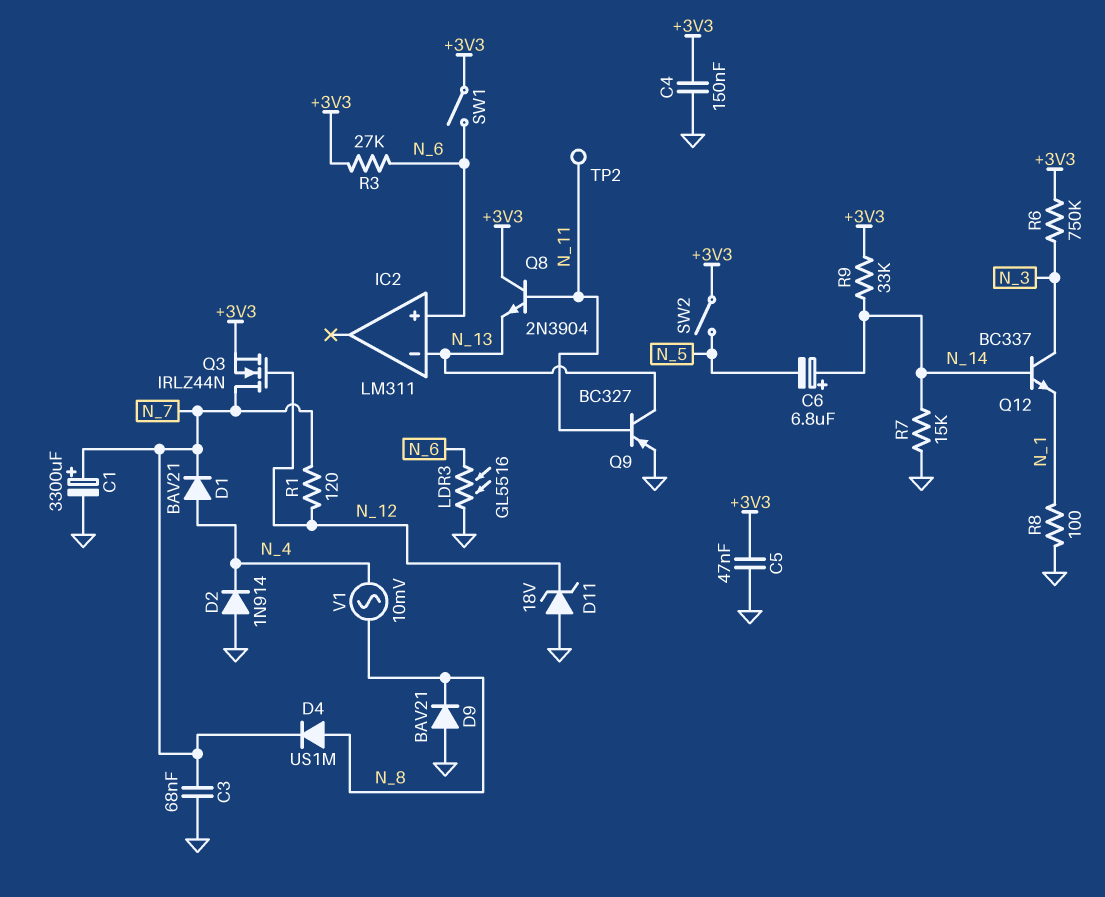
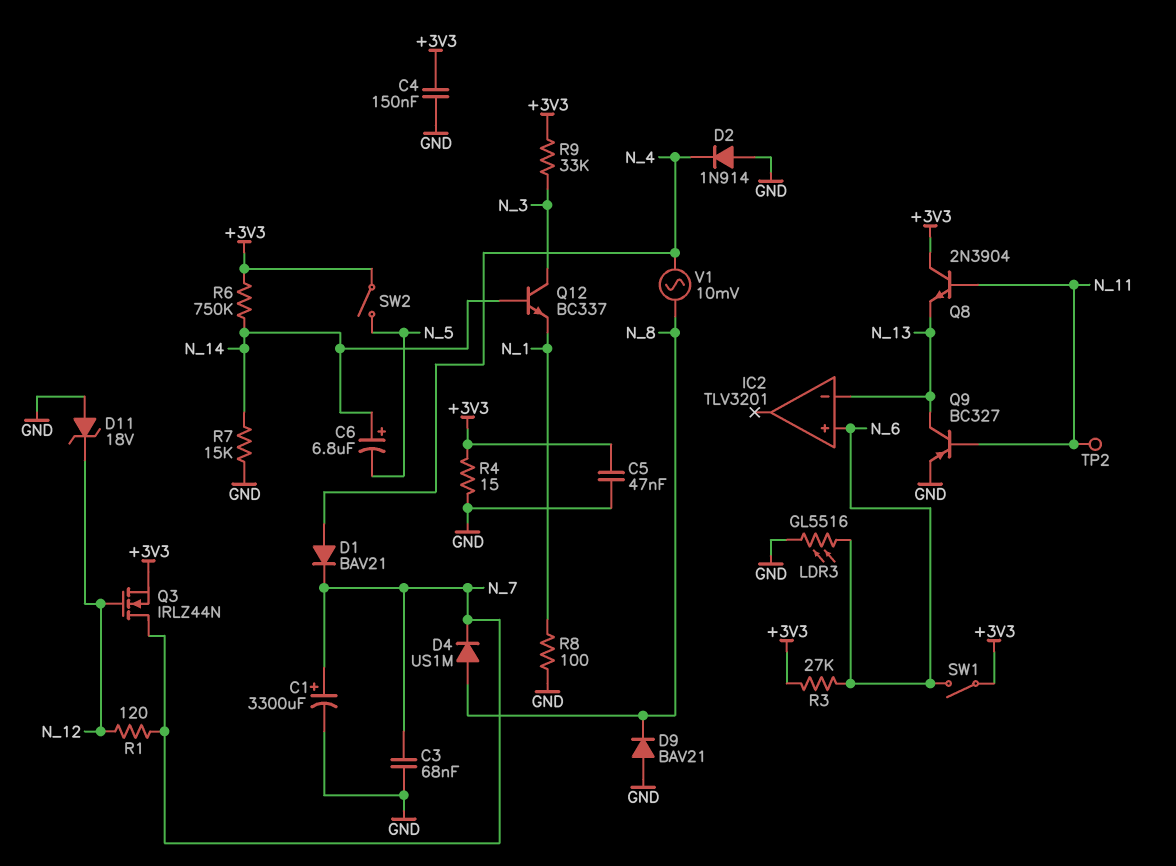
IC2: LM311 -> TLV3201
R4: none -> 15 (+3V3, GND)
R6: 750k (+3V3, N_3) -> 750k (+3V3, N_14)
R9: 33k (+3V3, N_14) -> 33k (+3V3, N_3)

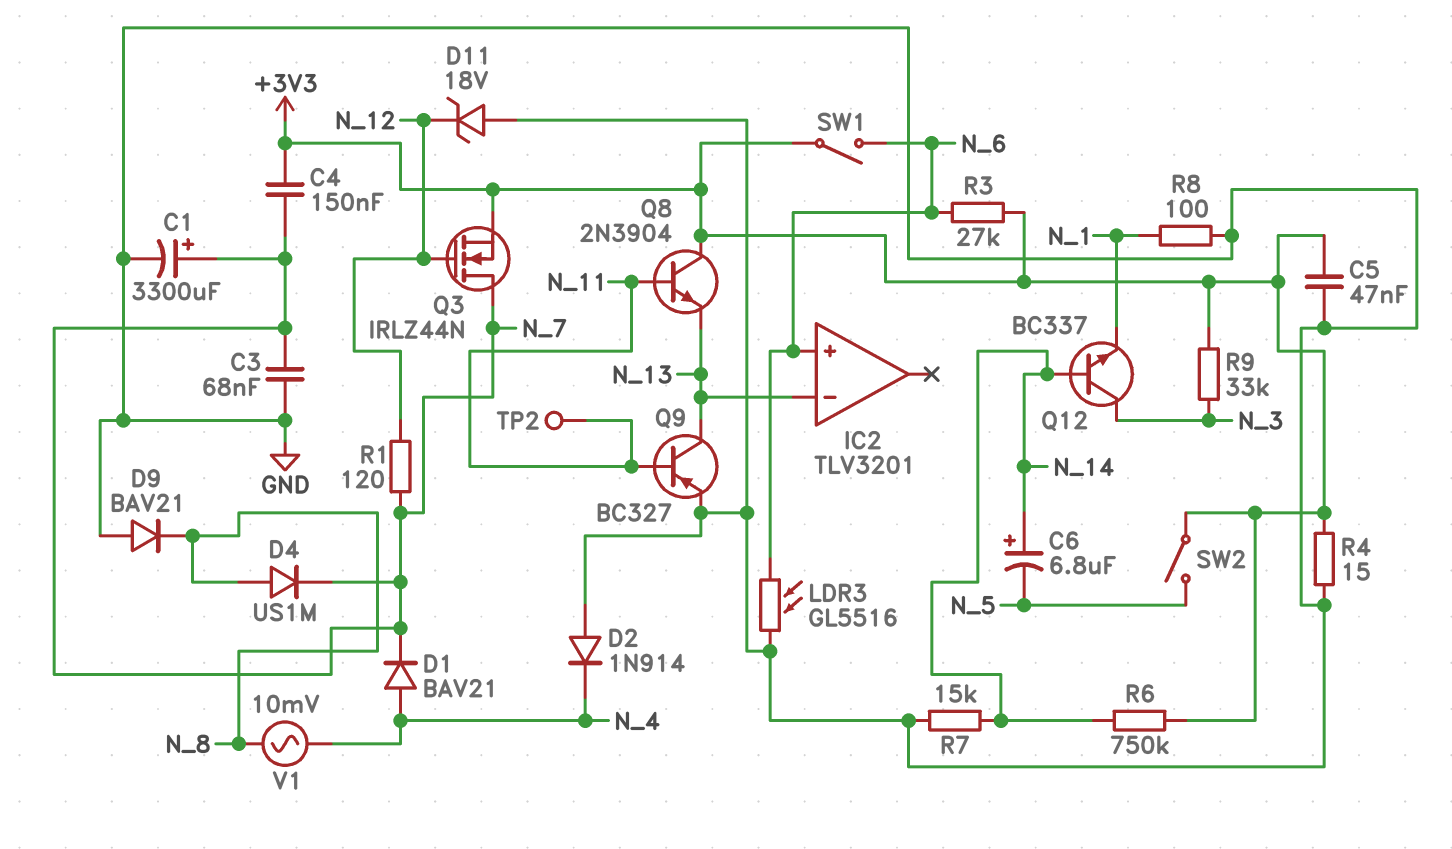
C4: 150nF (+3V3, GND) -> 150nF (+3V3, N_7)

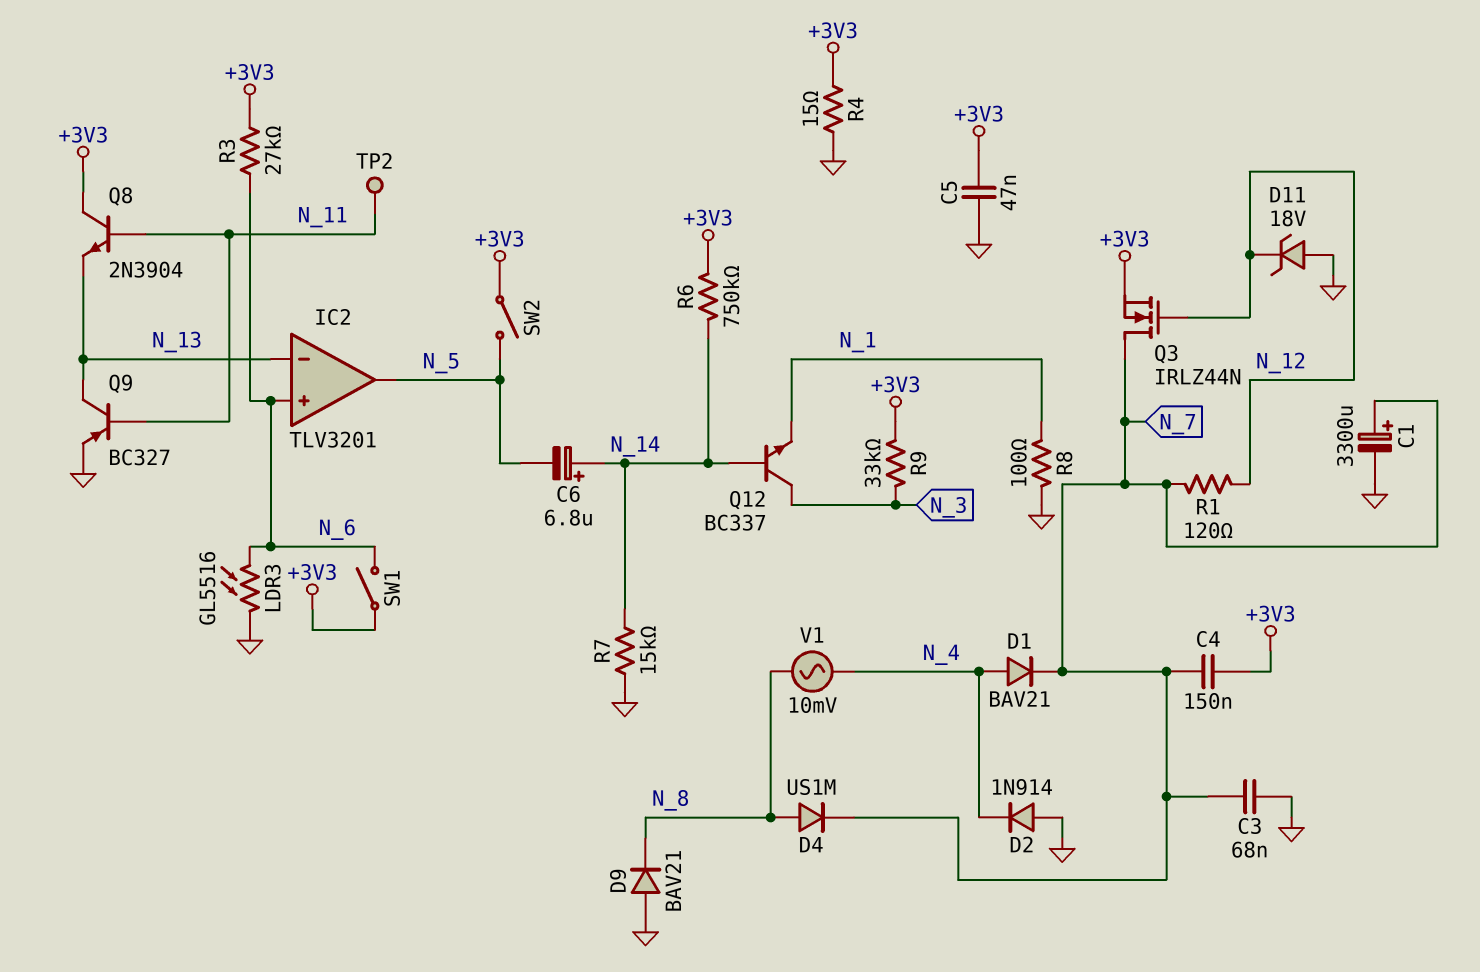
IC2 pin out: none -> N_5

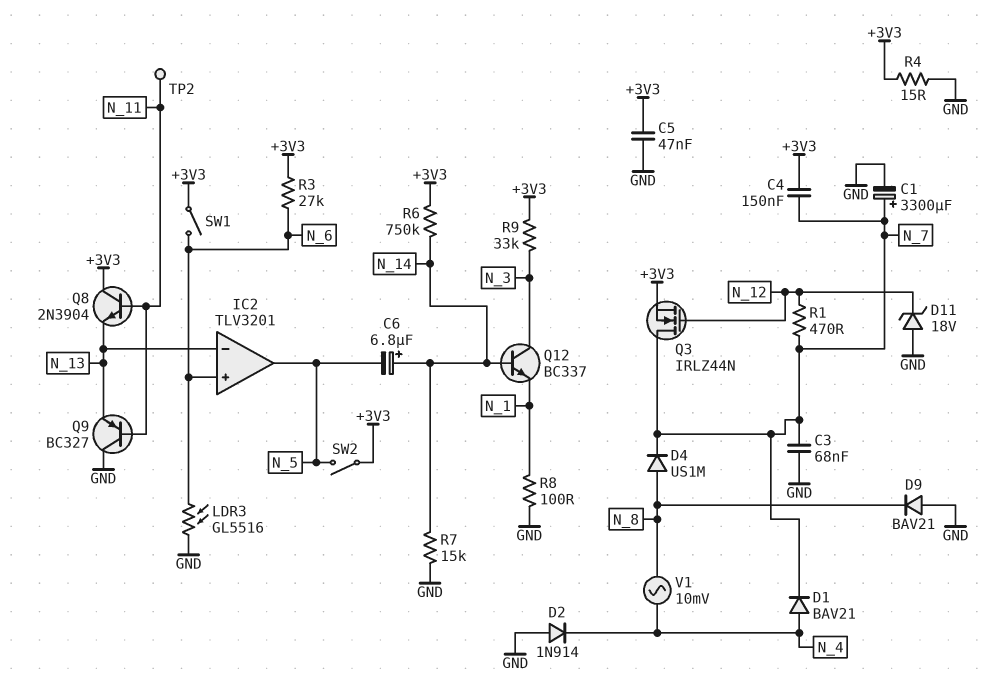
Q9: PNP BC327 (B N_11, C N_13, E GND) -> PNP BC327 (B N_11, C GND, E N_13)
R1: 120 (N_7, N_12) -> 470 (N_7, N_12)

